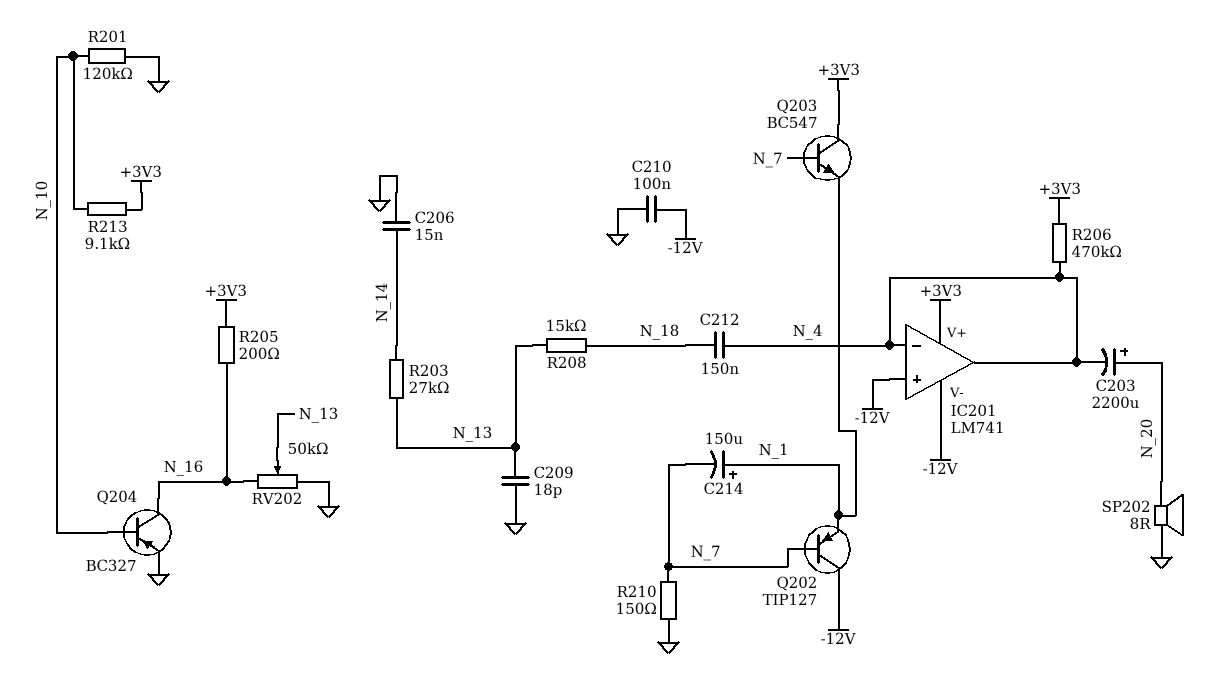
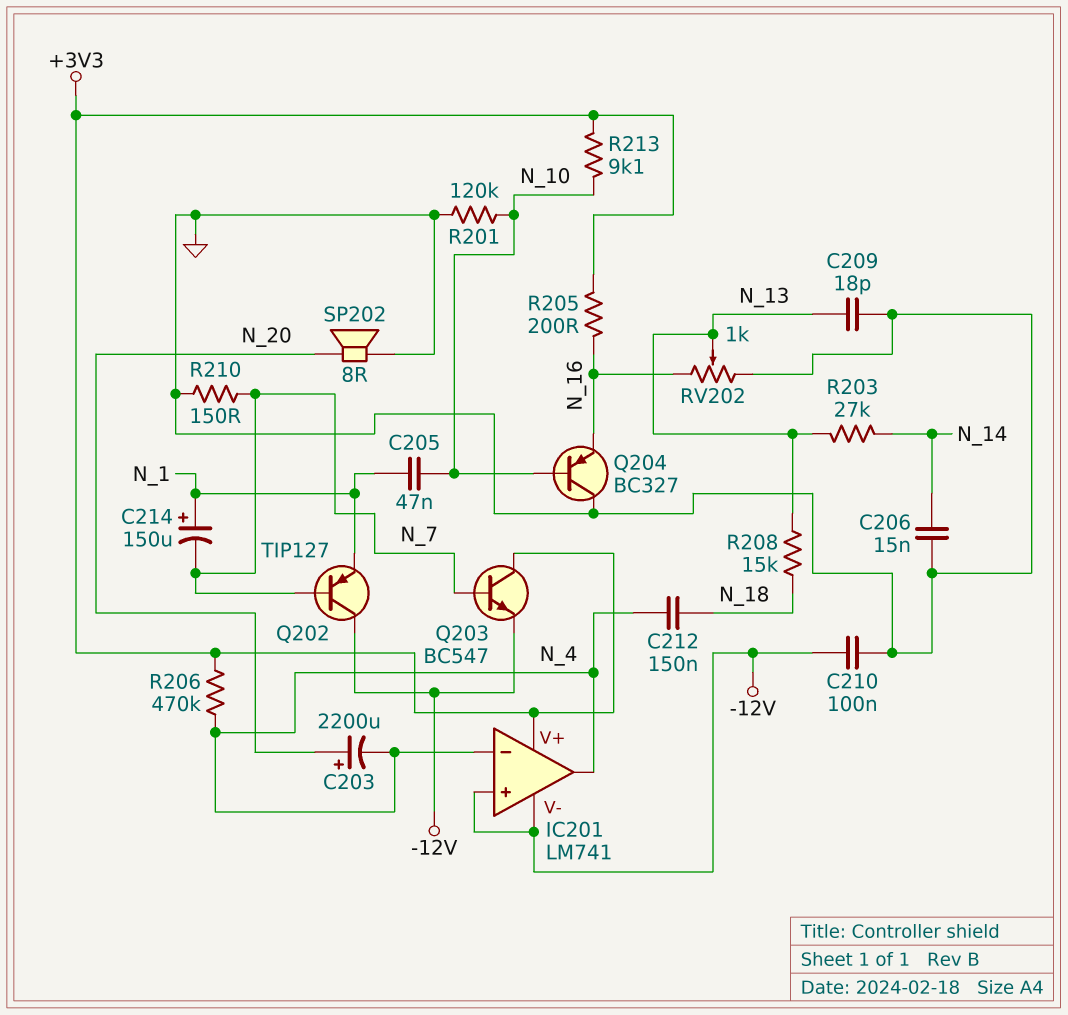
C205: none -> 47nF (N_1, N_10)
Q203: NPN BC547 (B N_7, C +3V3, E N_1) -> NPN BC547 (B N_7, C +3V3, E -12V)
Q204: PNP BC327 (B N_10, C N_16, E GND) -> PNP BC327 (B N_10, C GND, E N_16)
RV202: 50k (GND, N_16, wiper N_13) -> 1k (GND, N_16, wiper N_13)

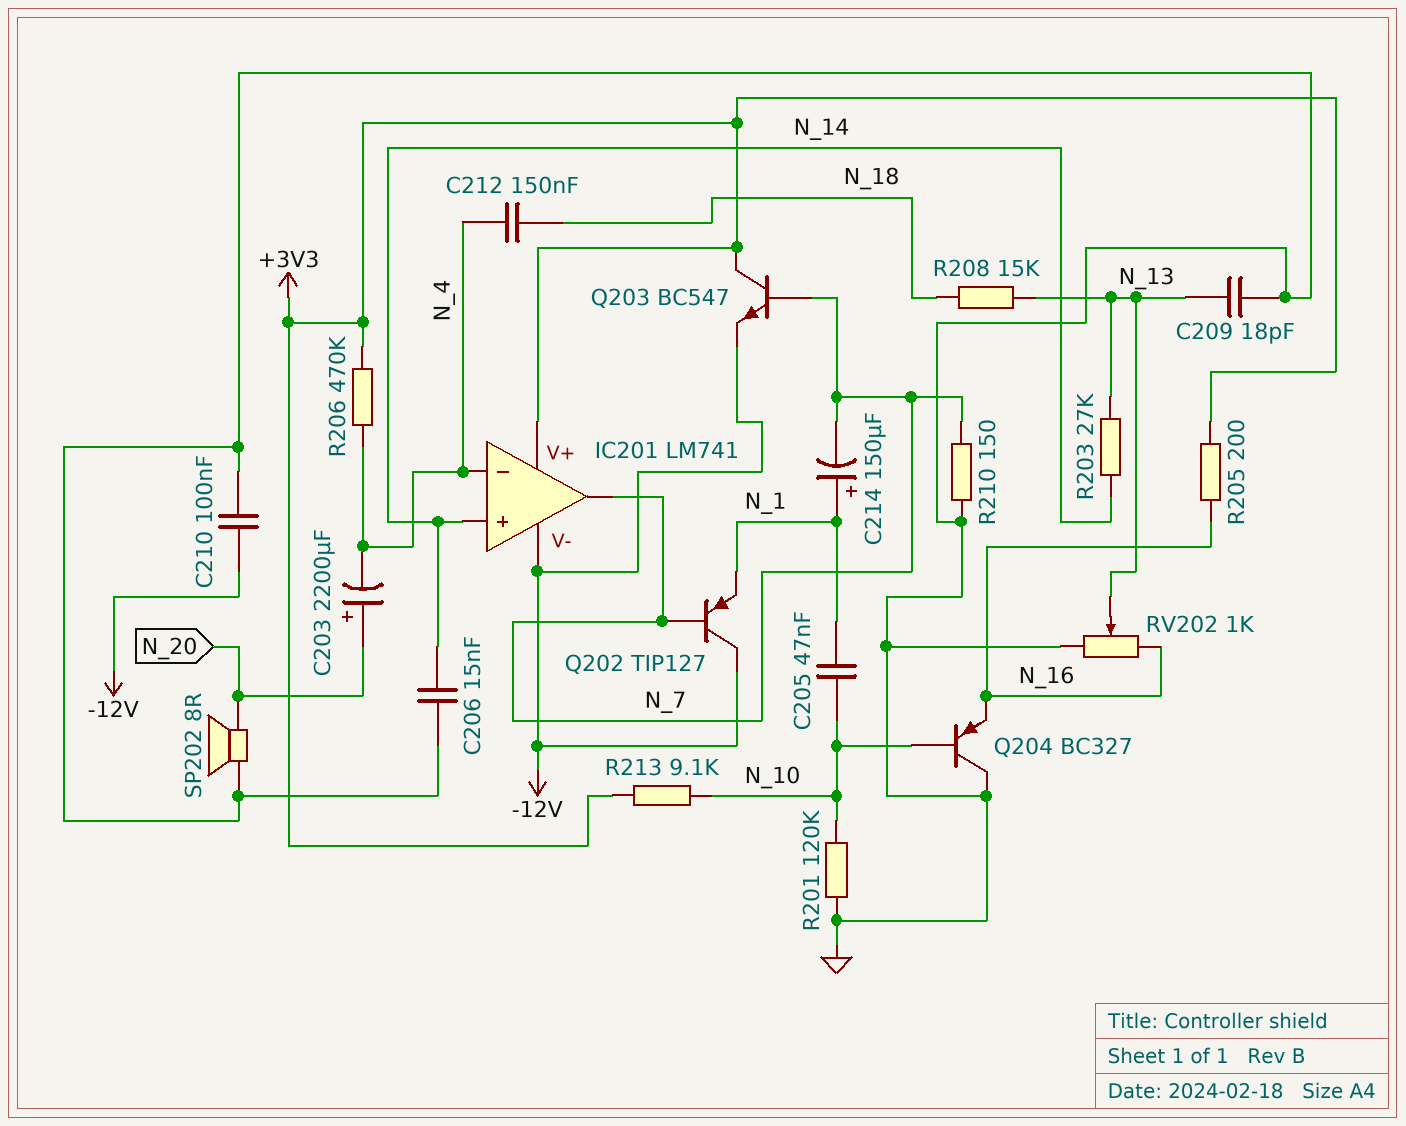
IC201 pin in+: -12V -> N_14
IC201 pin out: N_4 -> N_7

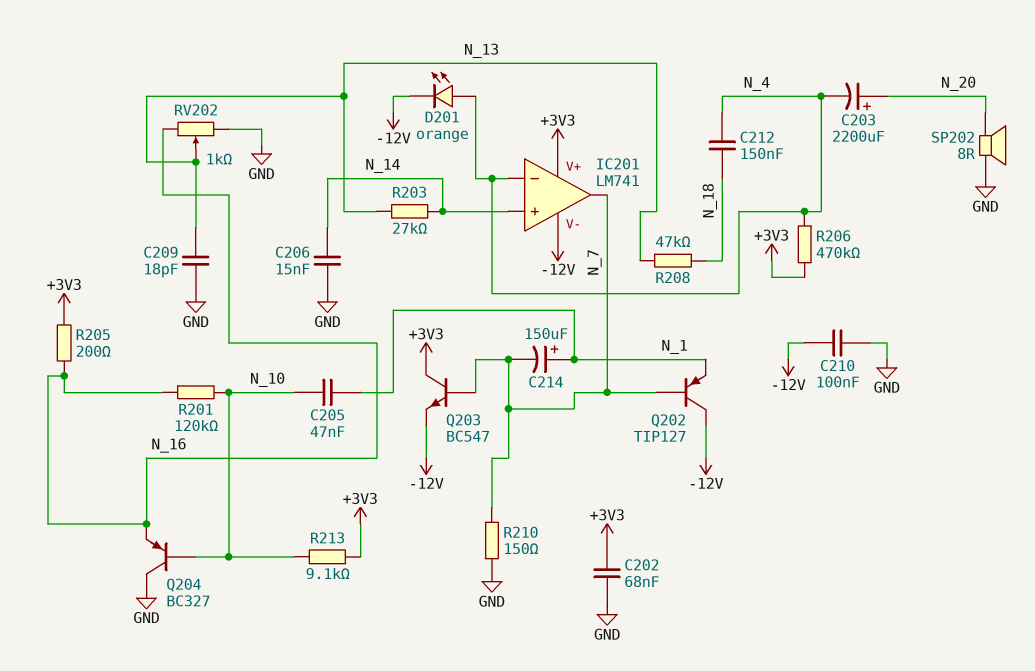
C202: none -> 68nF (+3V3, GND)
D201: none -> LED orange (A N_4, K -12V)
R201: 120k (GND, N_10) -> 120k (N_10, N_16)
R208: 15k (N_13, N_18) -> 47k (N_13, N_18)

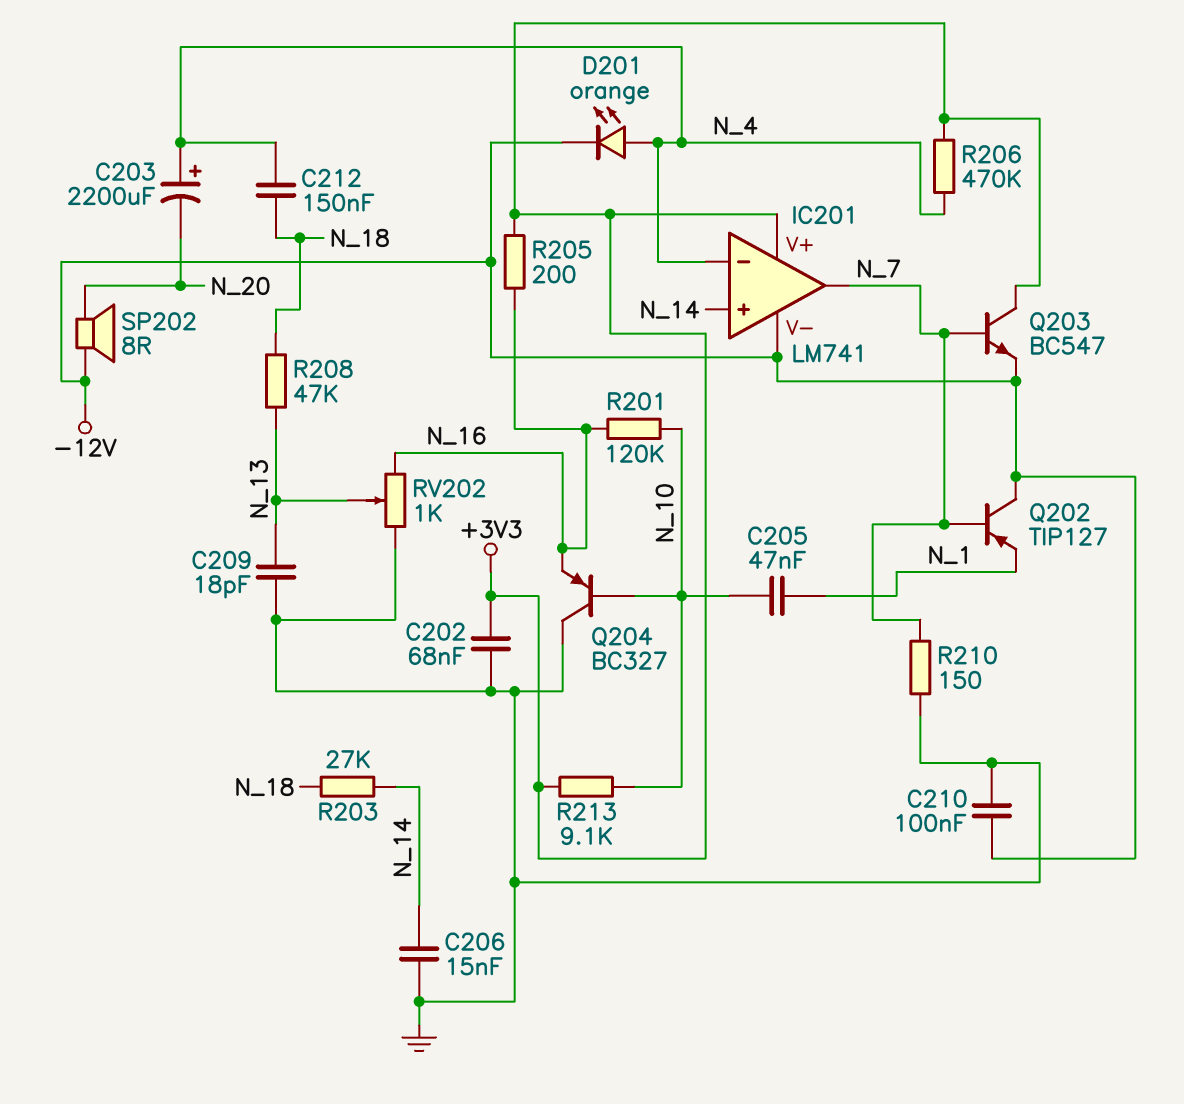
C203: 2200uF (plus N_20, minus N_4) -> 2200uF (plus N_4, minus N_20)
C214: 150uF (plus N_1, minus N_7) -> none
R203: 27k (N_13, N_14) -> 27k (N_14, N_18)
SP202: speaker 8R (GND, N_20) -> speaker 8R (-12V, N_20)

